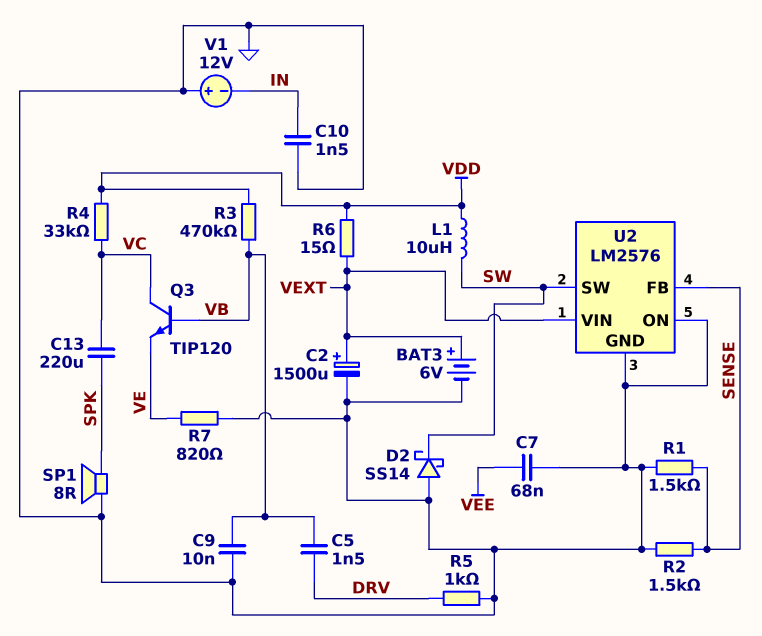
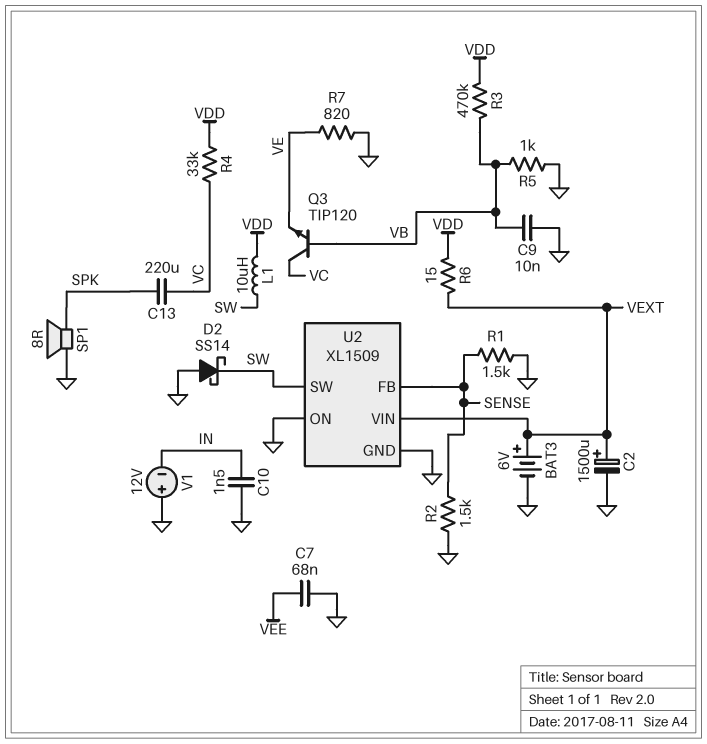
C5: 1.5nF (DRV, VB) -> none
R5: 1k (DRV, GND) -> 1k (GND, VB)
U2: LM2576 -> XL1509

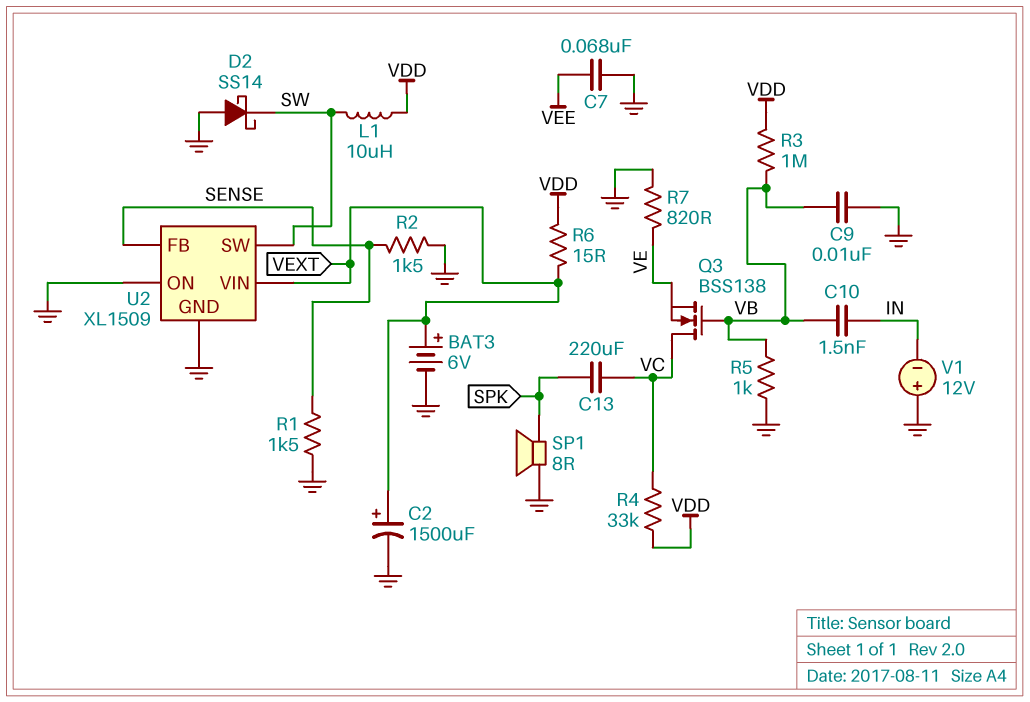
C10: 1.5nF (GND, IN) -> 1.5nF (IN, VB)
Q3: NPN TIP120 (B VB, C VC, E VE) -> NMOS BSS138 (G VB, D VC, S VE)
R3: 470k (VB, VDD) -> 1M (VB, VDD)

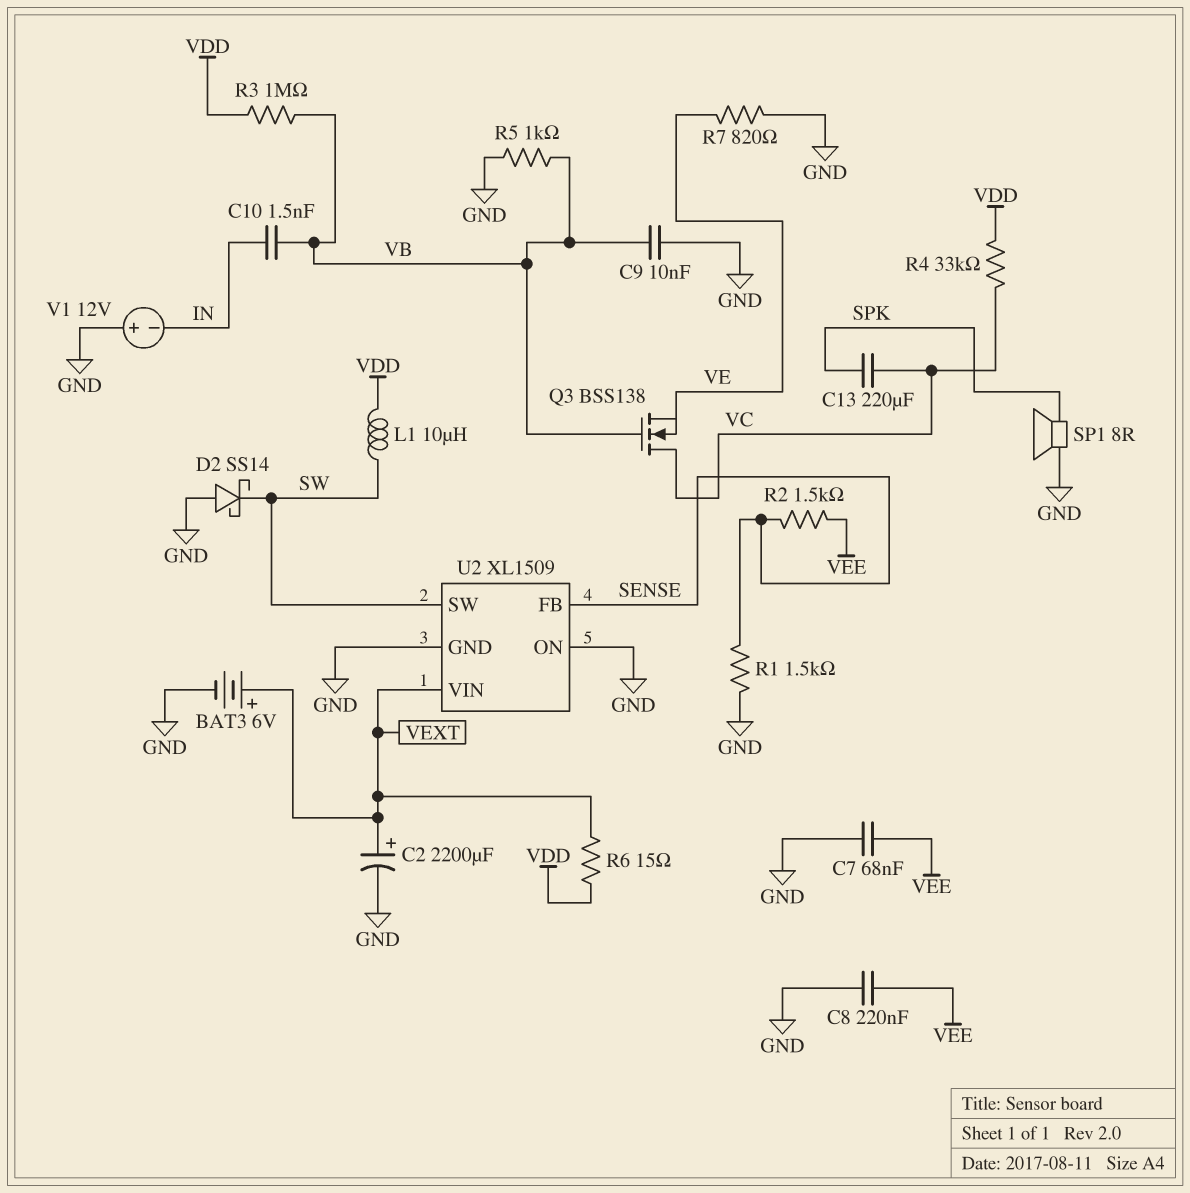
C2: 1500uF (plus VEXT, minus GND) -> 2200uF (plus VEXT, minus GND)
C8: none -> 220nF (GND, VEE)
R2: 1.5k (GND, SENSE) -> 1.5k (SENSE, VEE)

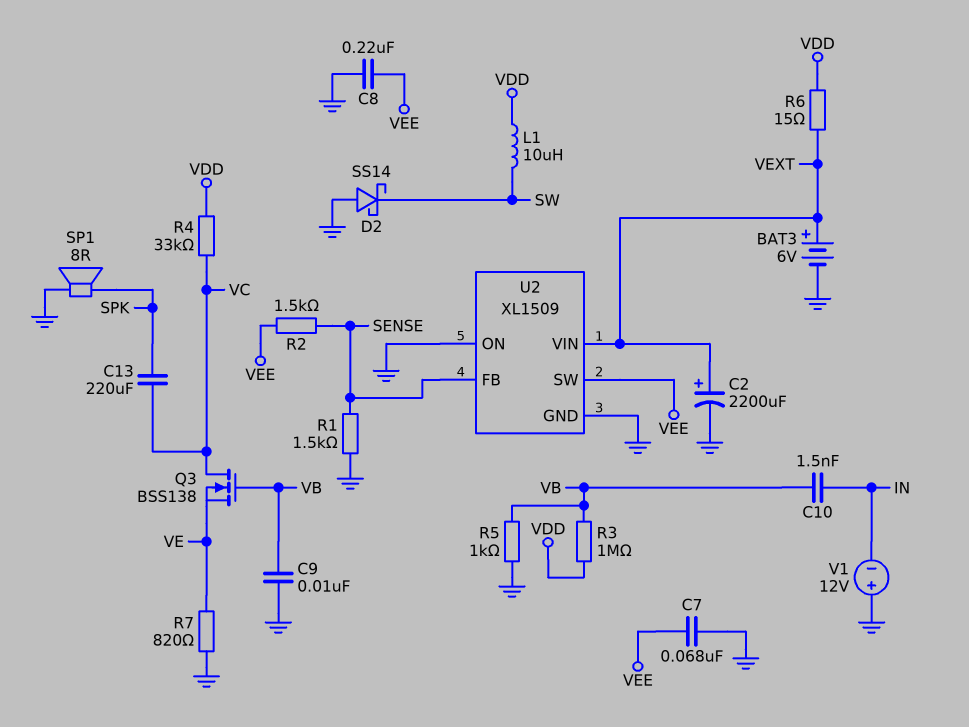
U2 pin SW: SW -> VEE

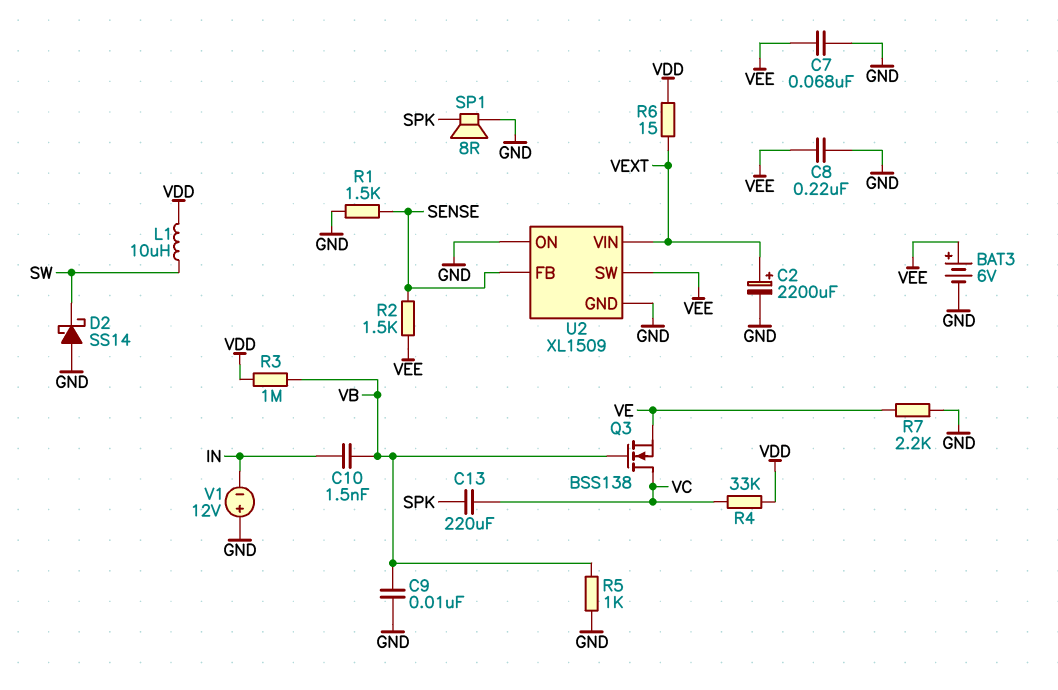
BAT3: 6V (plus VEXT, minus GND) -> 6V (plus VEE, minus GND)
R7: 820 (GND, VE) -> 2.2k (GND, VE)

